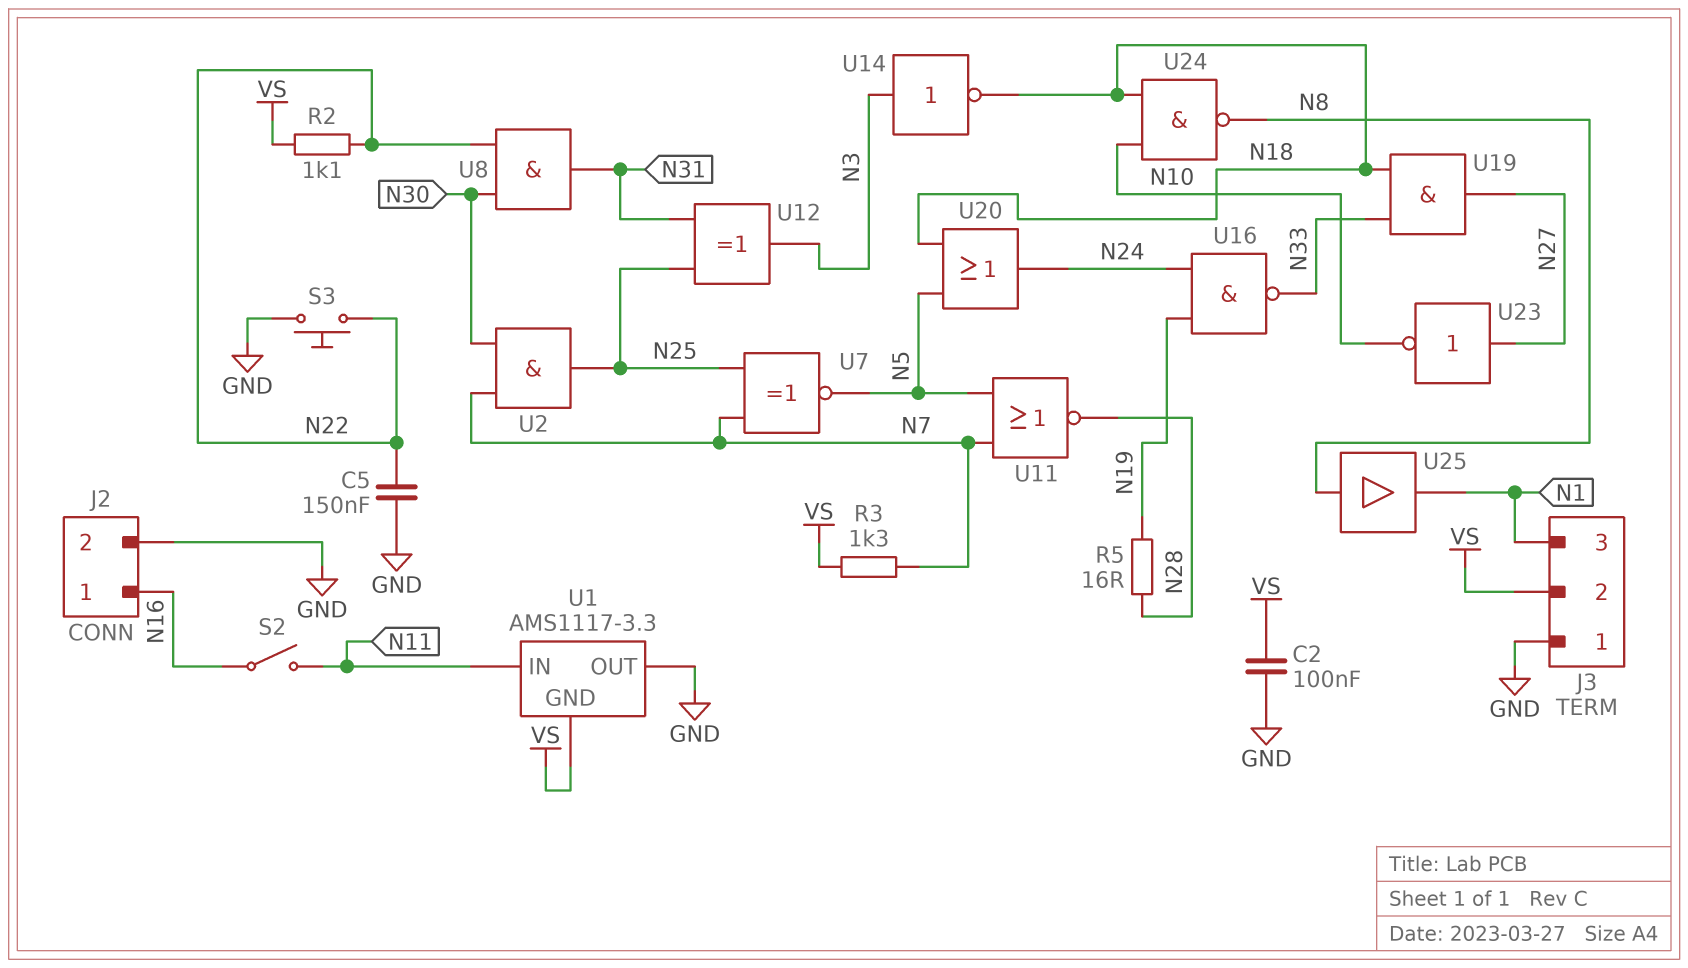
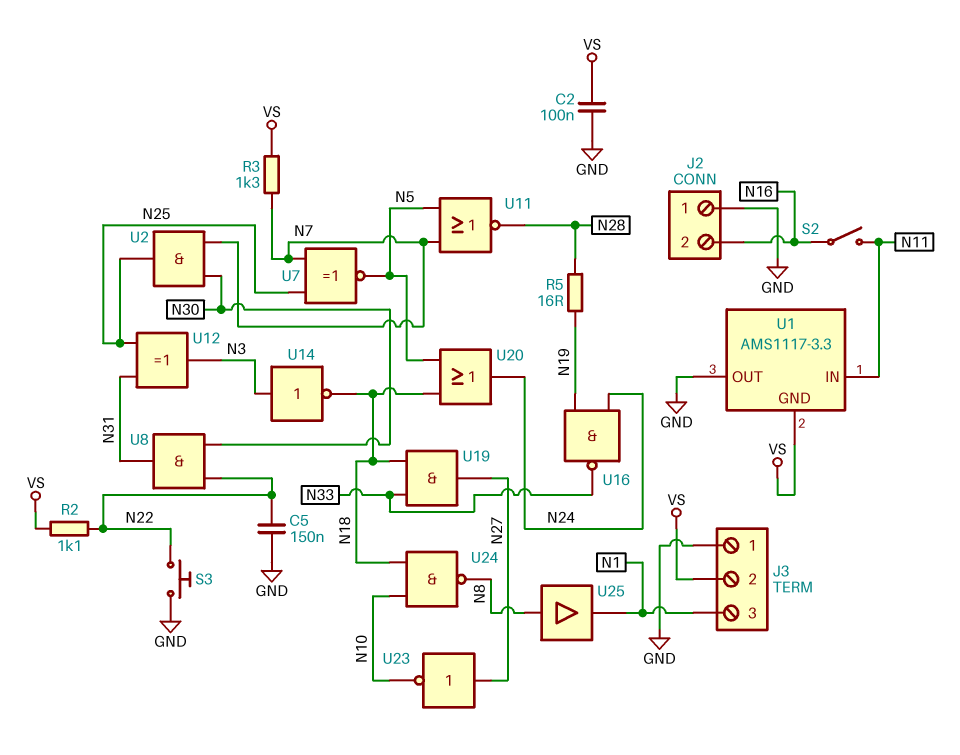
J2 pin 1: N16 -> GND
J2 pin 2: GND -> N16

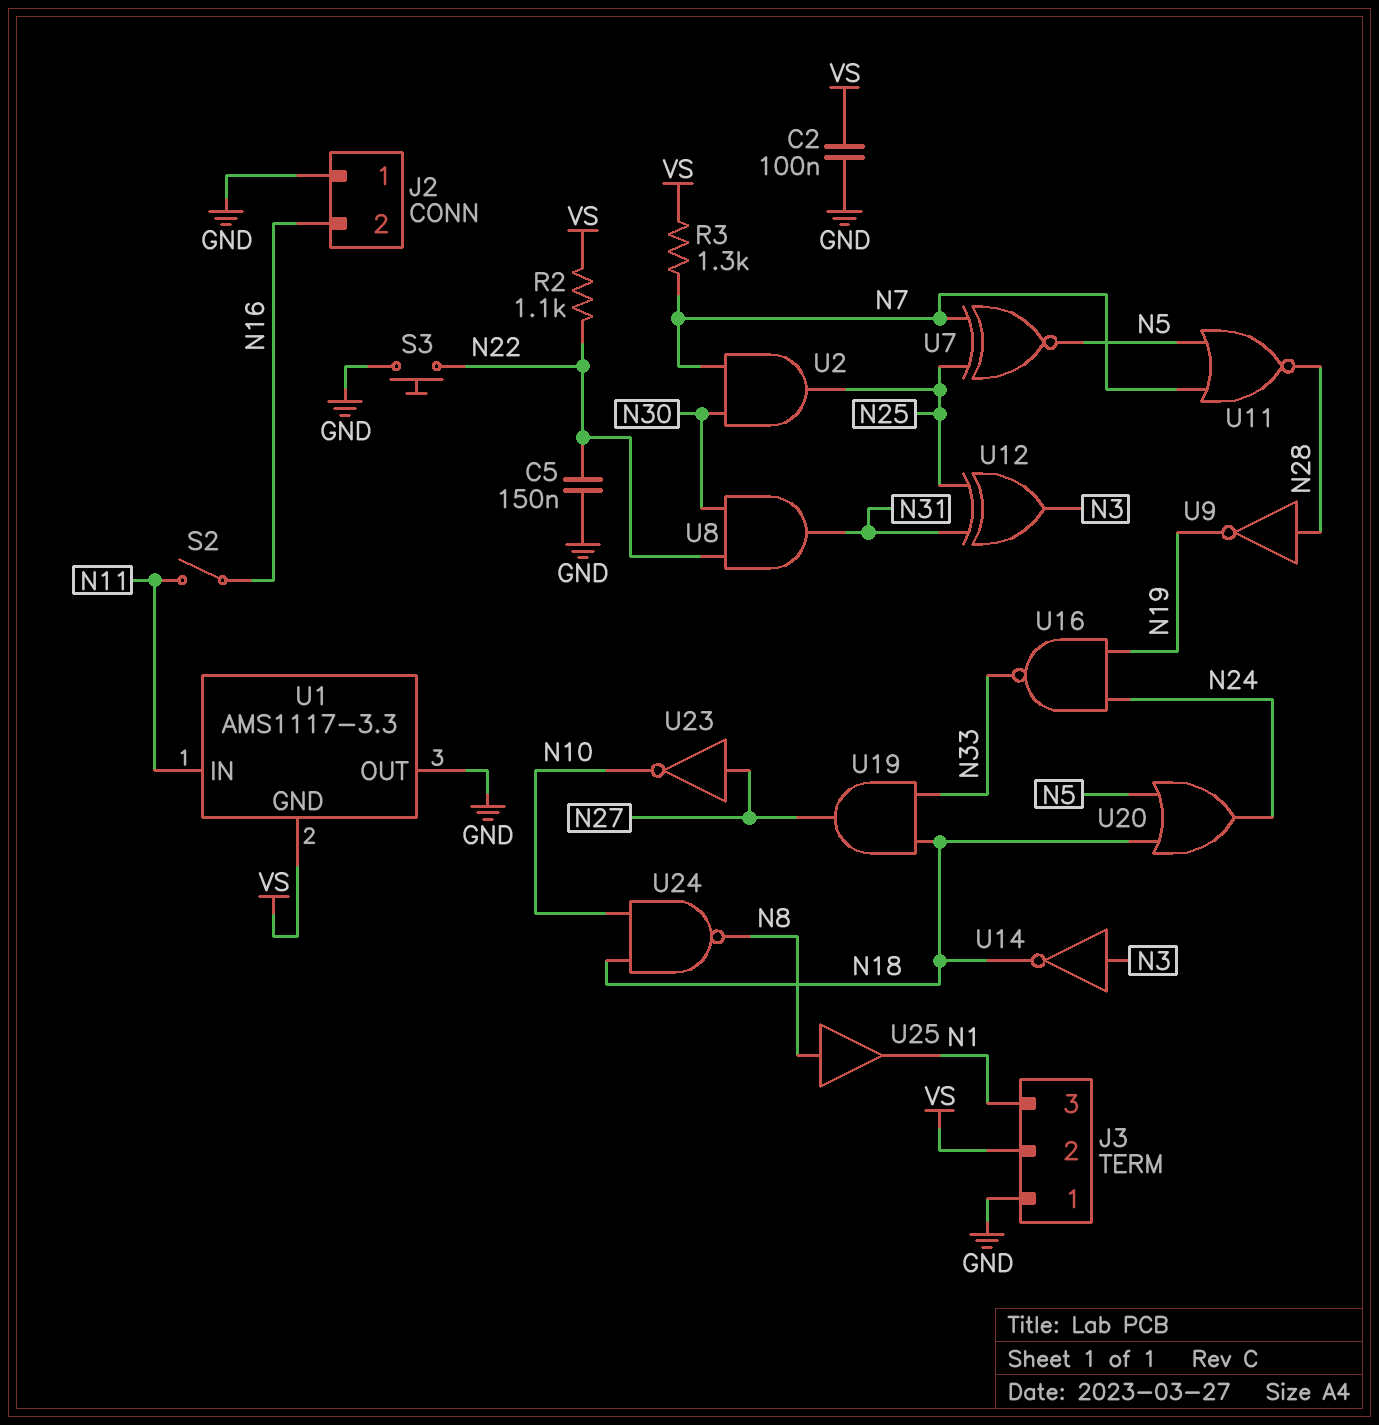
R5: 16 (N19, N28) -> none
U9: none -> NOT (in N28, out N19)

